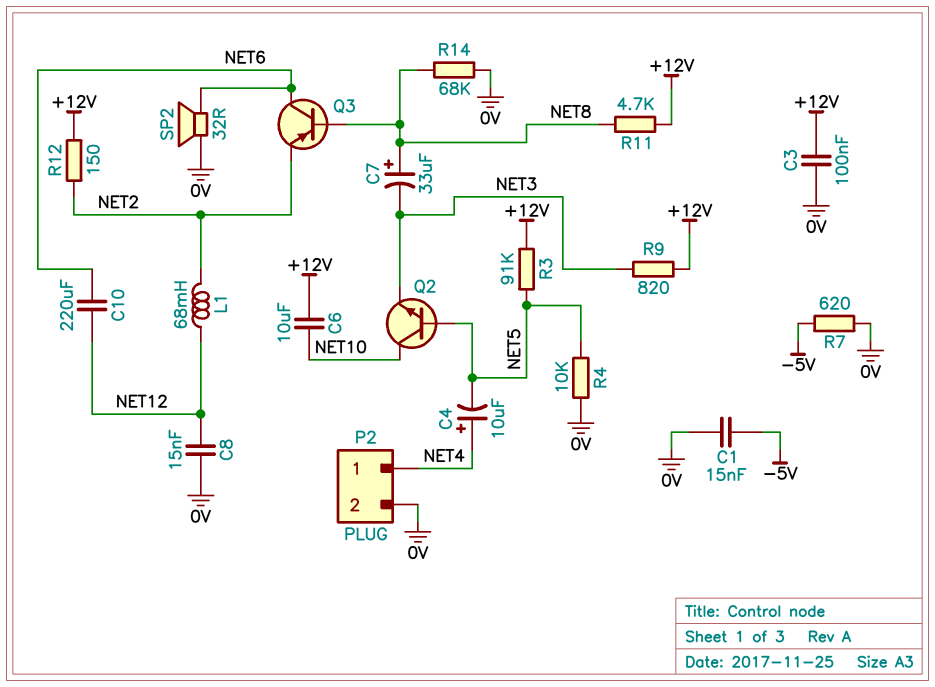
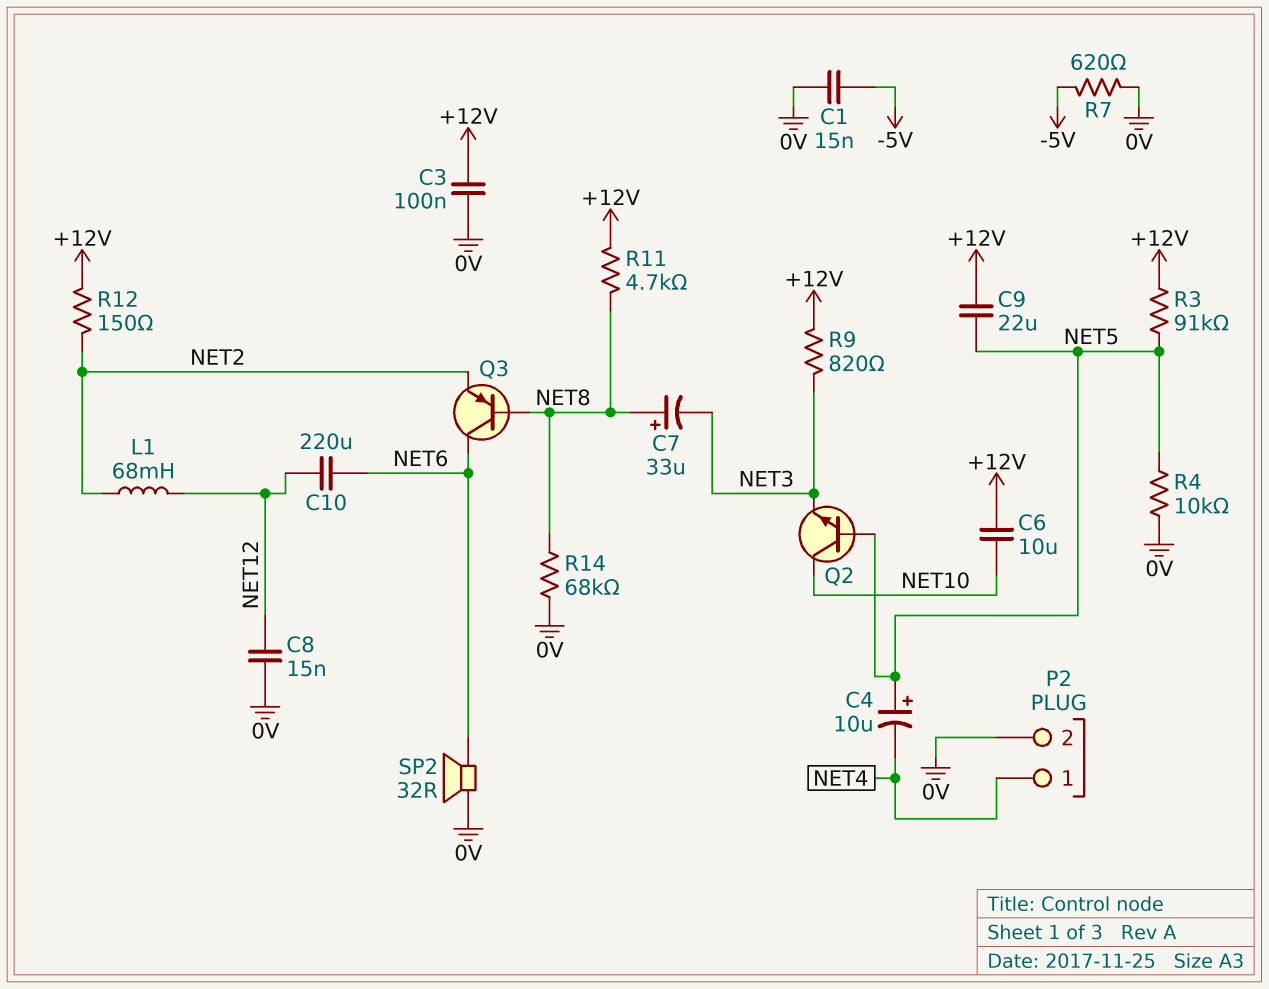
C4: 10uF (plus NET4, minus NET5) -> 10uF (plus NET5, minus NET4)
C9: none -> 22uF (+12V, NET5)

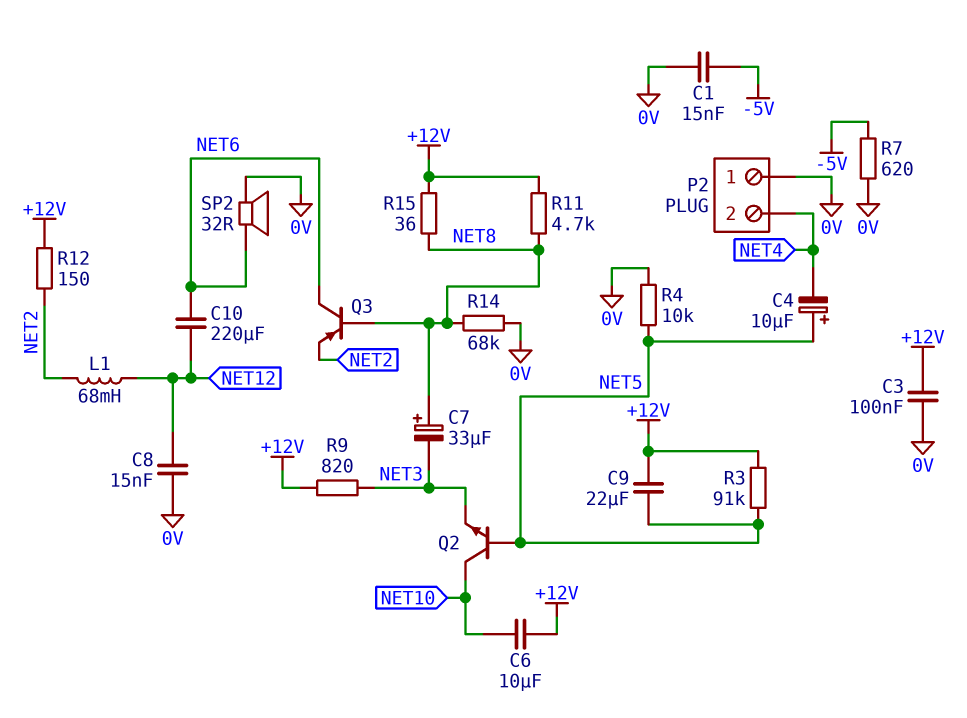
P2 pin 1: NET4 -> 0V
P2 pin 2: 0V -> NET4
R15: none -> 36 (+12V, NET8)

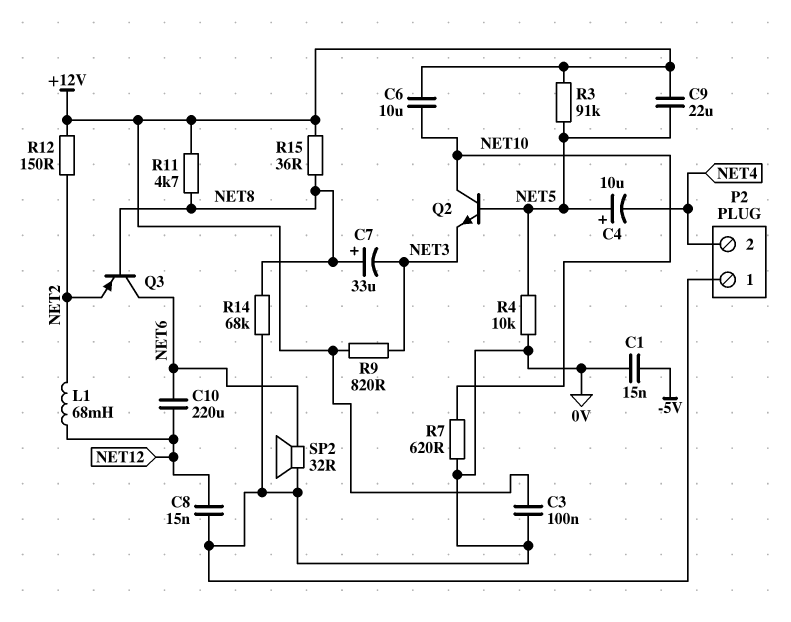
R7: 620 (-5V, 0V) -> 620 (0V, NET10)

